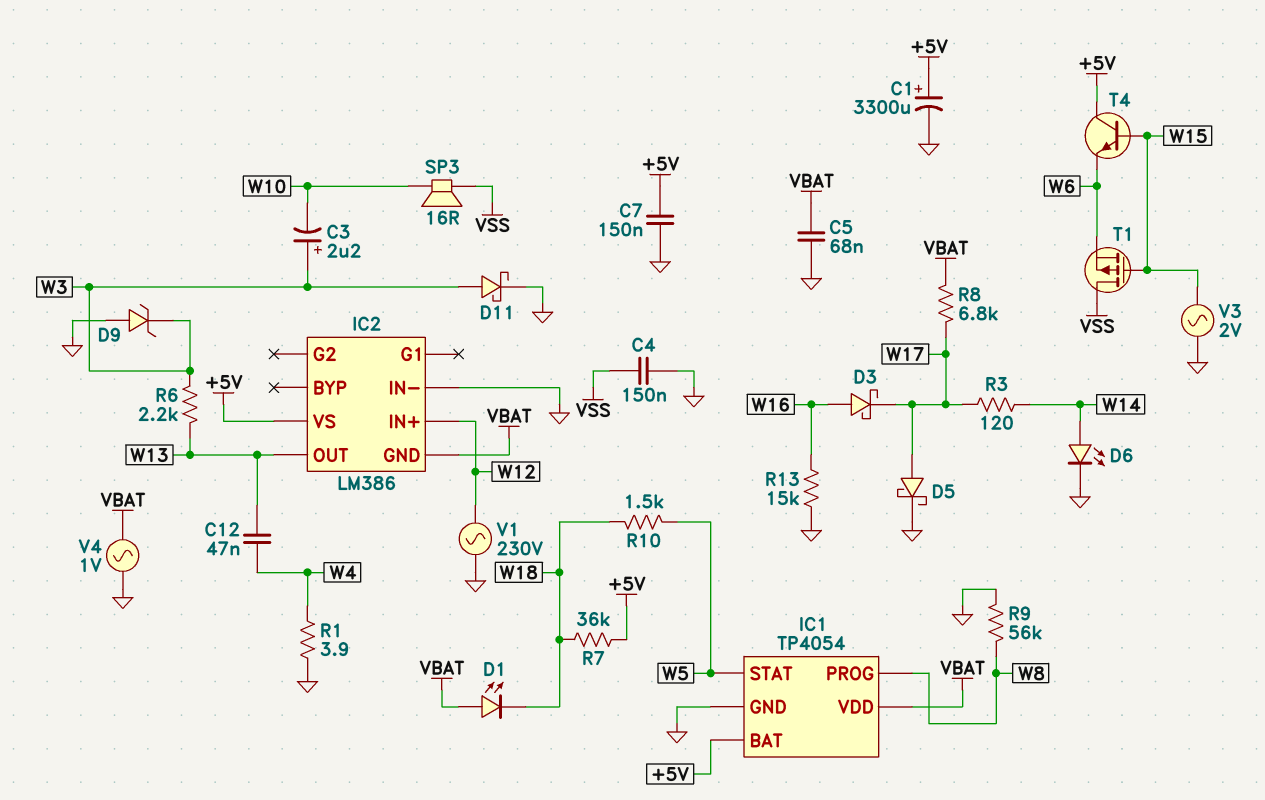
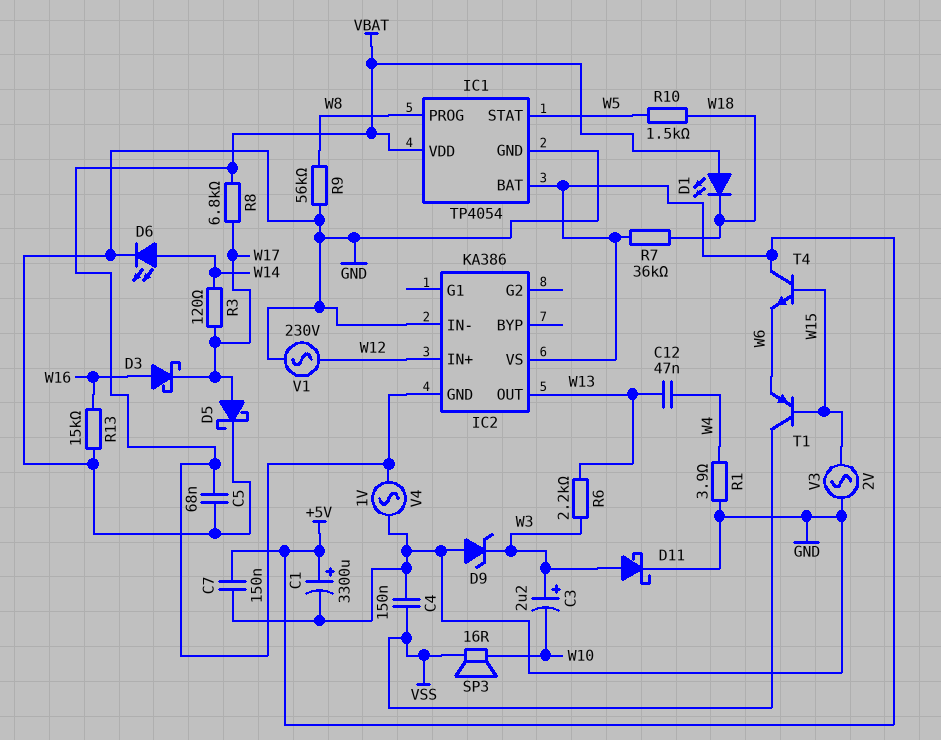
IC2: LM386 -> KA386
T1: PMOS (G W15, D VSS, S W6) -> PNP (B W15, C VSS, E W6)

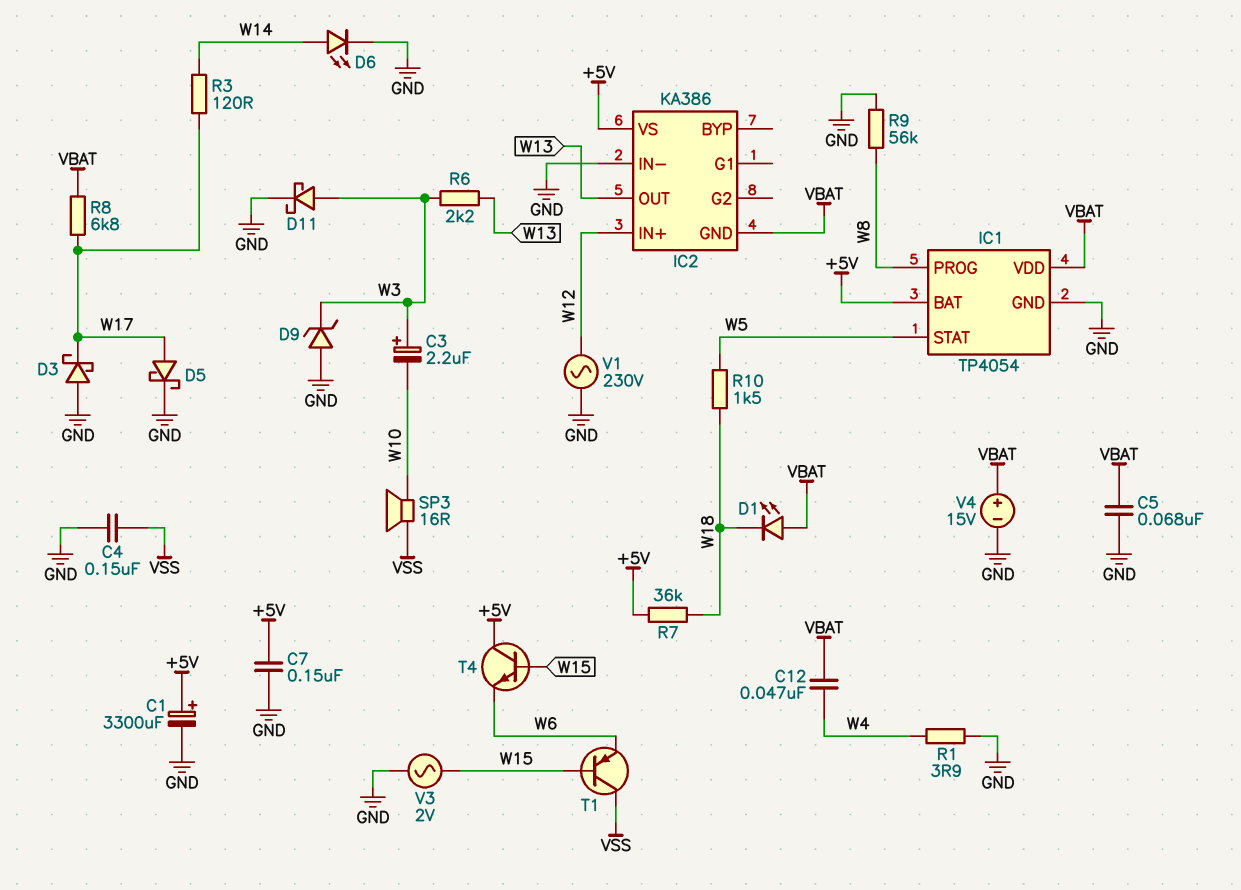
C12: 47nF (W4, W13) -> 47nF (VBAT, W4)
D3: schottky (A W16, K W17) -> schottky (A GND, K W17)
R13: 15k (GND, W16) -> none
V4: AC 1V (GND, VBAT) -> 15V (plus VBAT, minus GND)

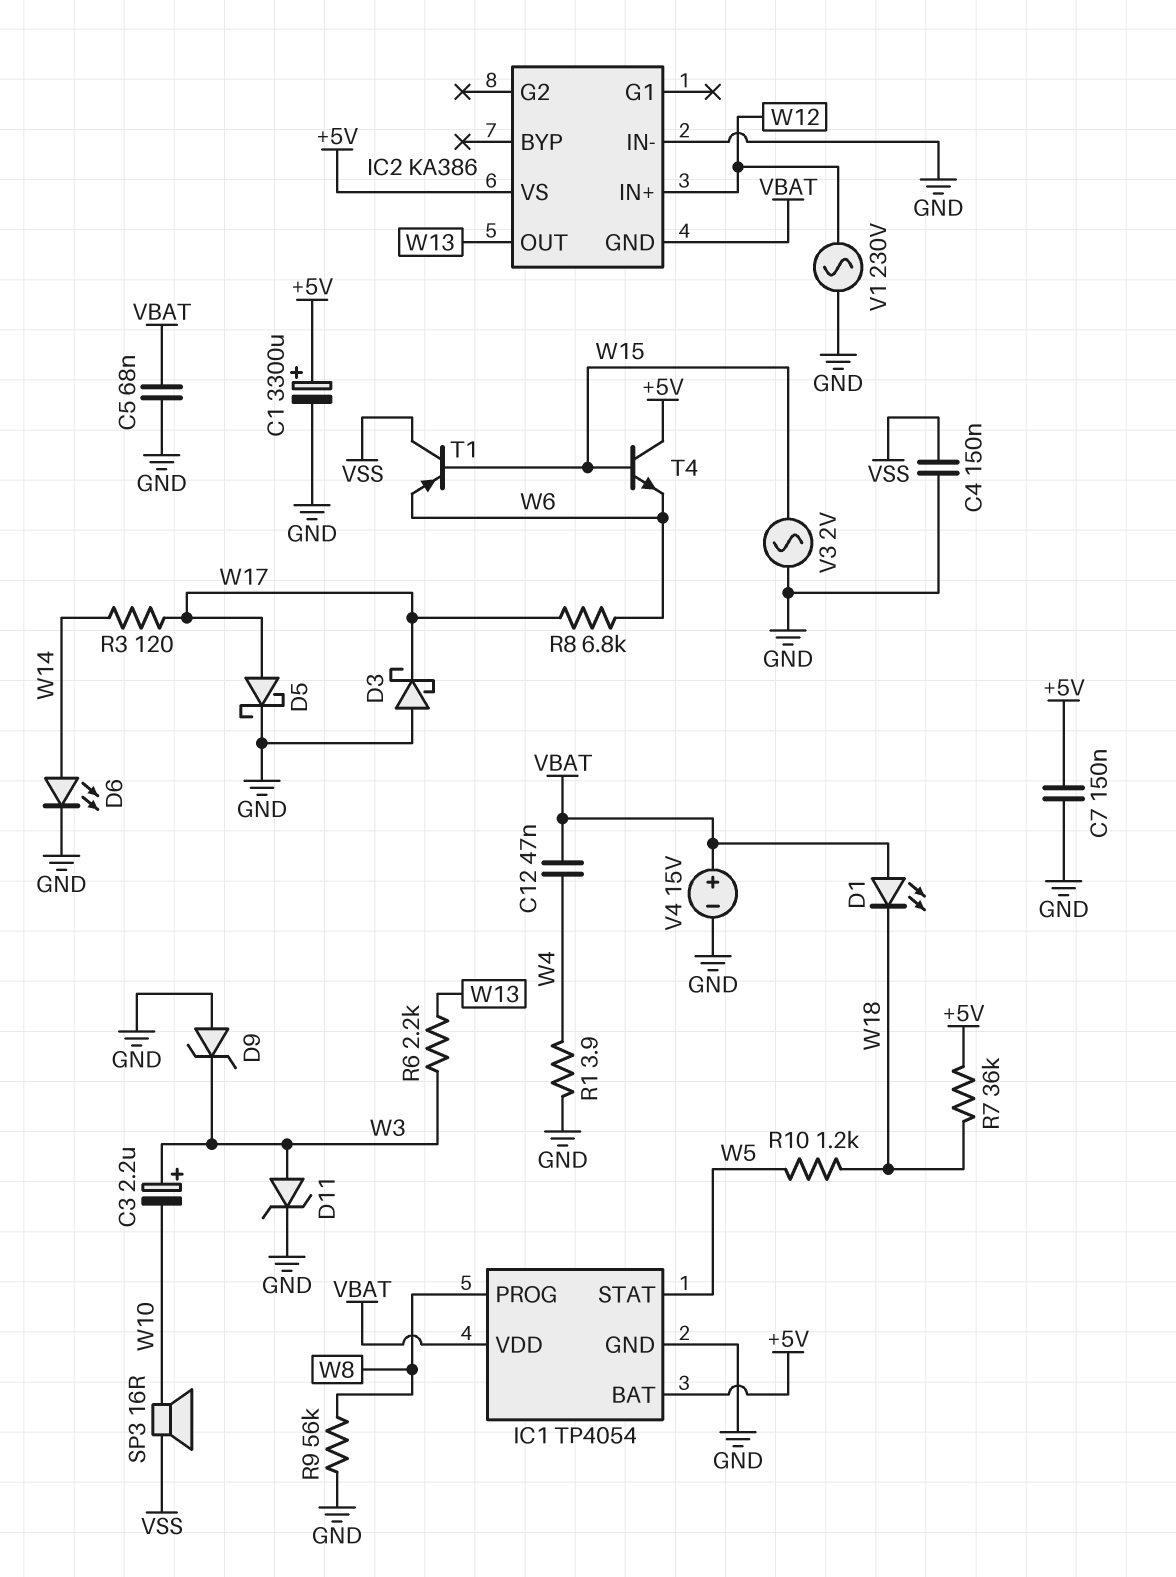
D11: schottky (A W3, K GND) -> zener (A W3, K GND)
R8: 6.8k (VBAT, W17) -> 6.8k (W6, W17)
R10: 1.5k (W5, W18) -> 1.2k (W5, W18)

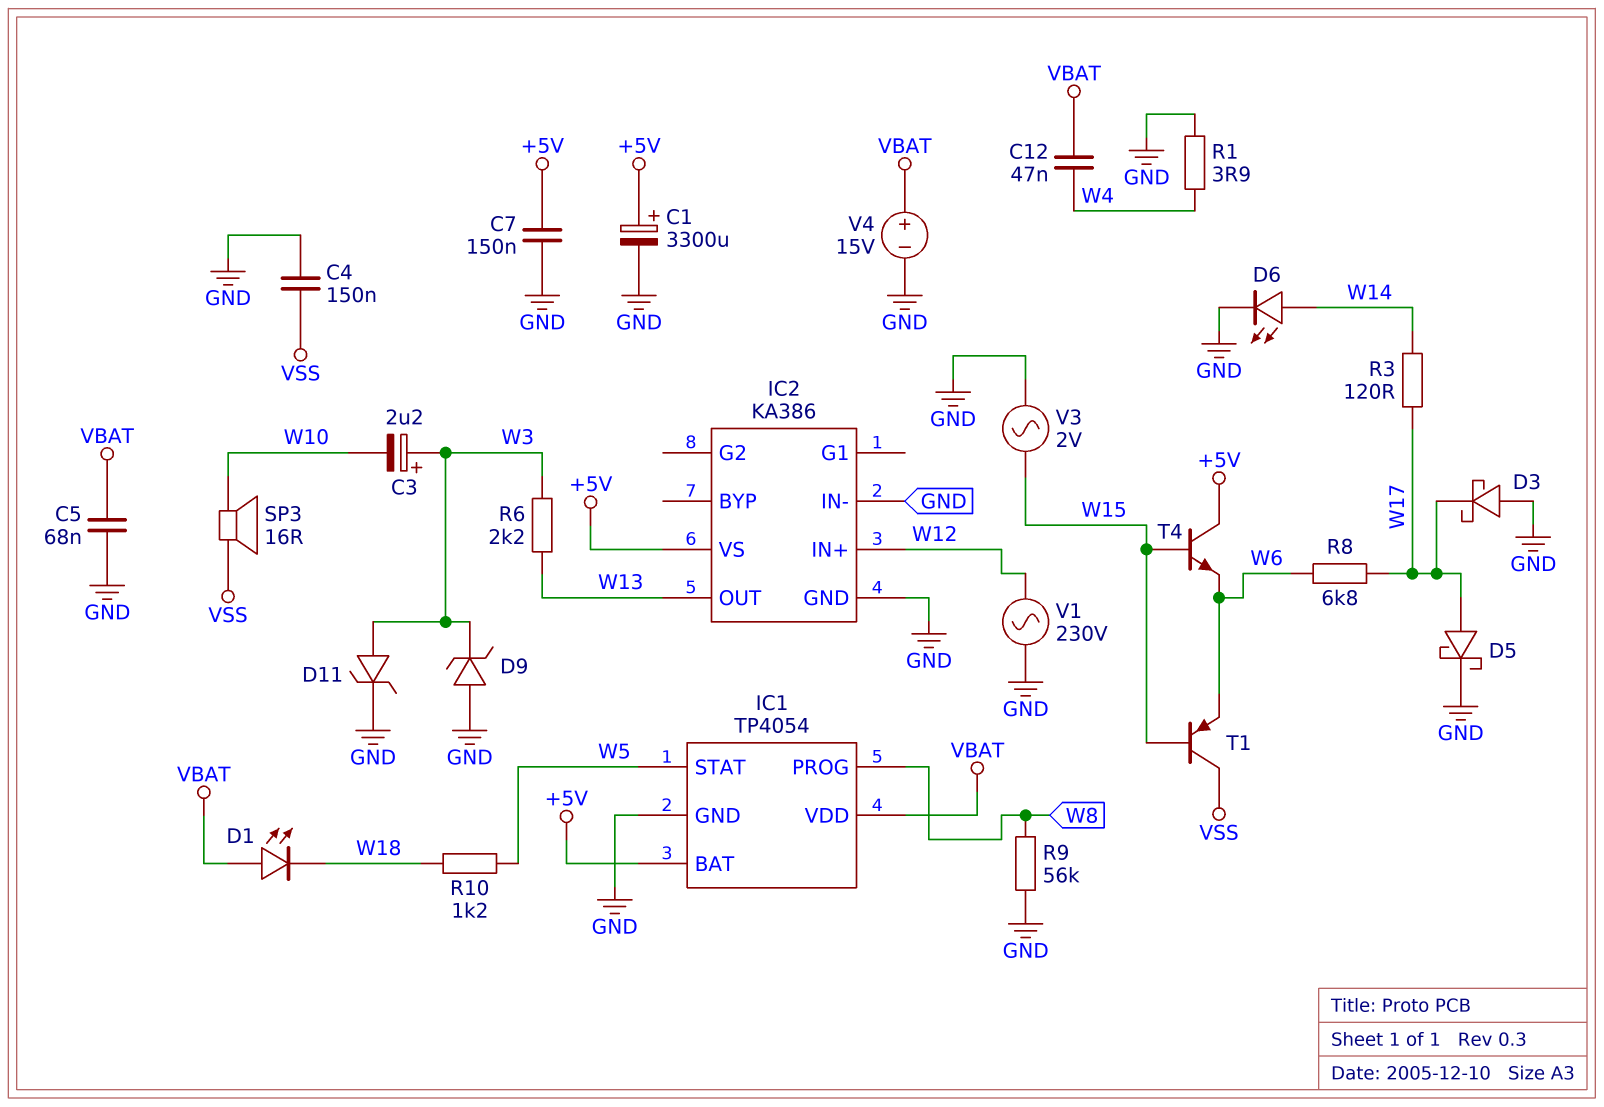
IC2 pin GND: VBAT -> GND
R7: 36k (+5V, W18) -> none

